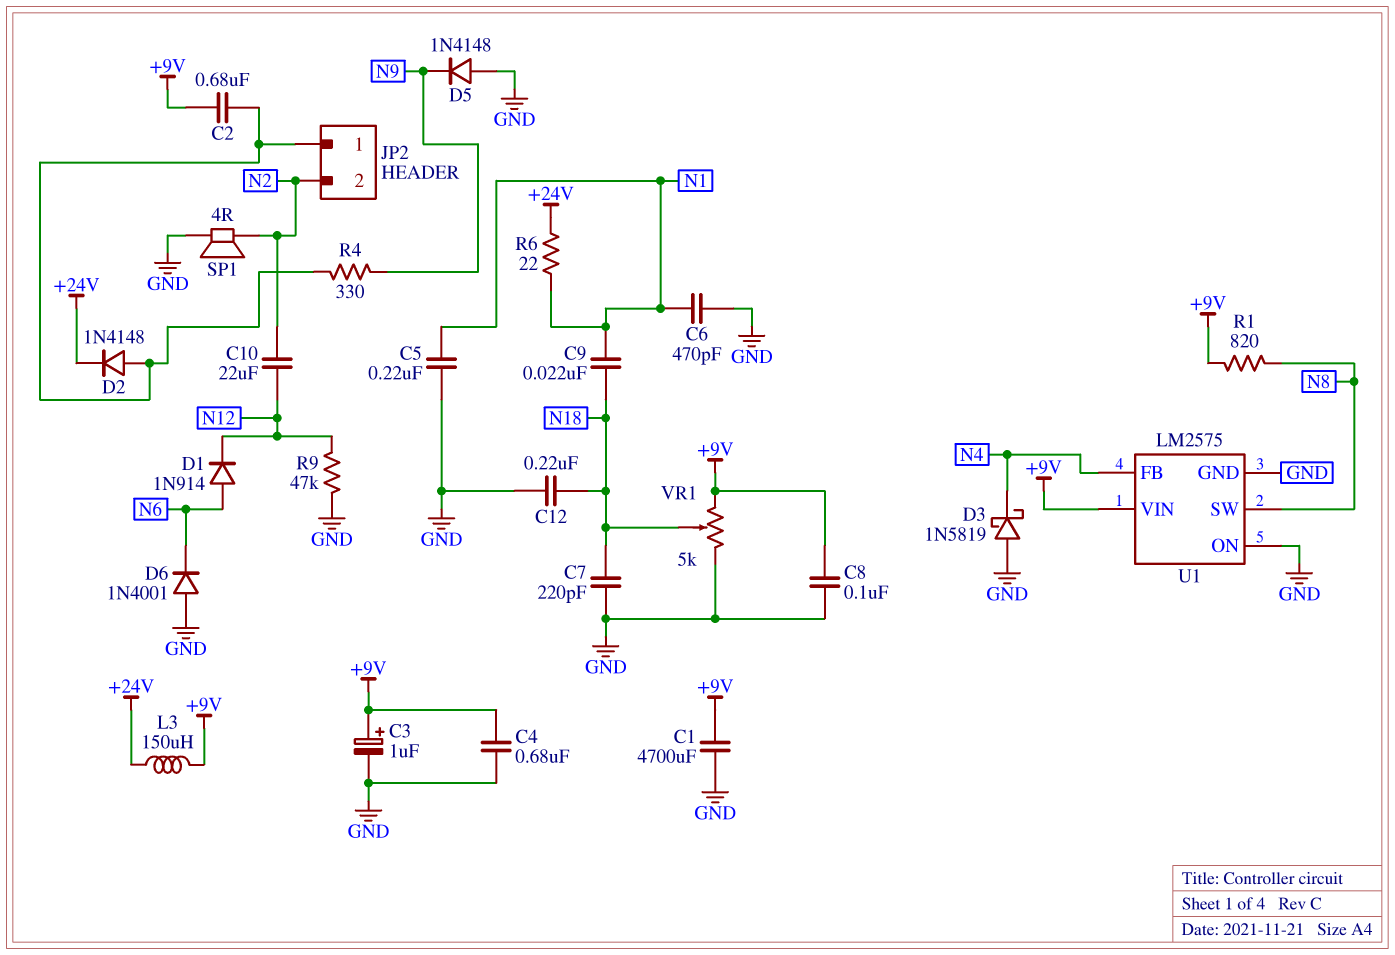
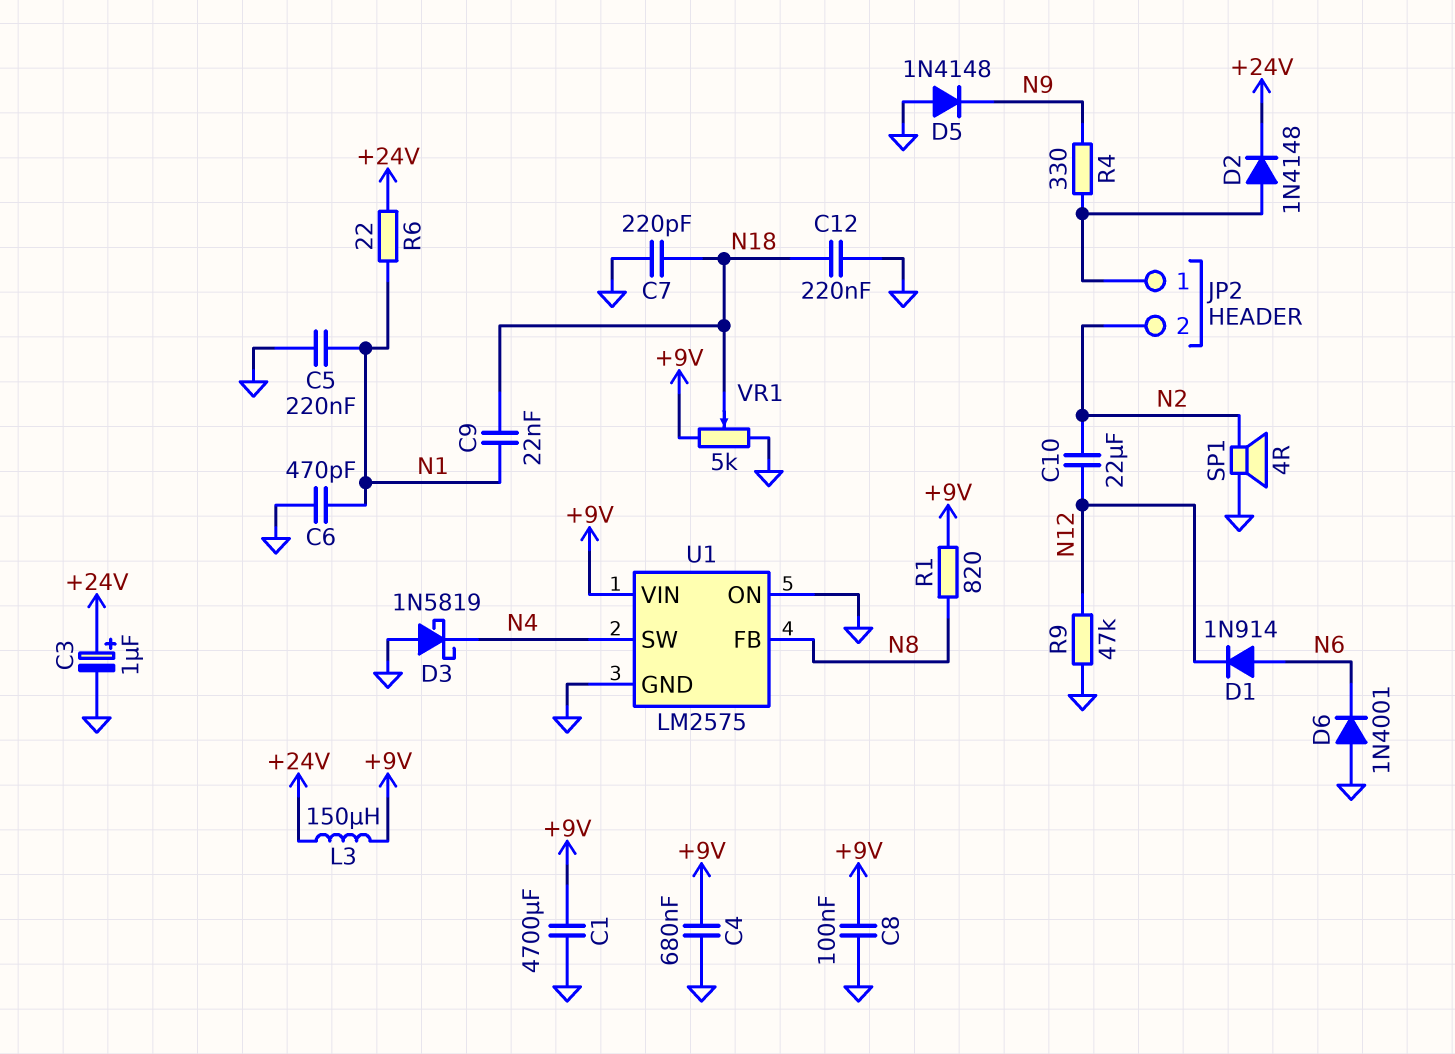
C2: 680nF (+9V, JP2/1) -> none
C3: 1uF (plus +9V, minus GND) -> 1uF (plus +24V, minus GND)
U1 pin FB: N4 -> N8
U1 pin SW: N8 -> N4

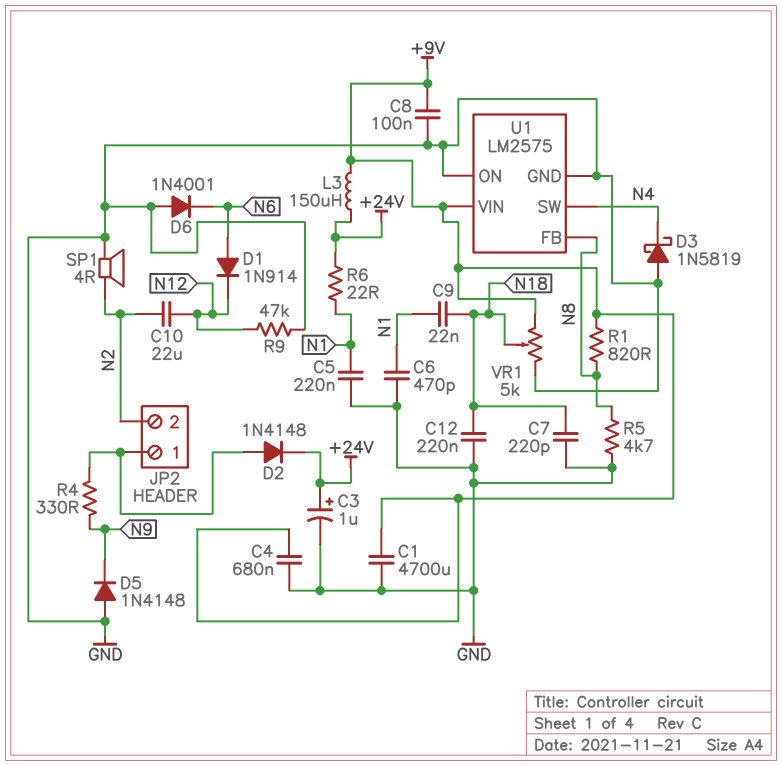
R5: none -> 4.7k (GND, N8)

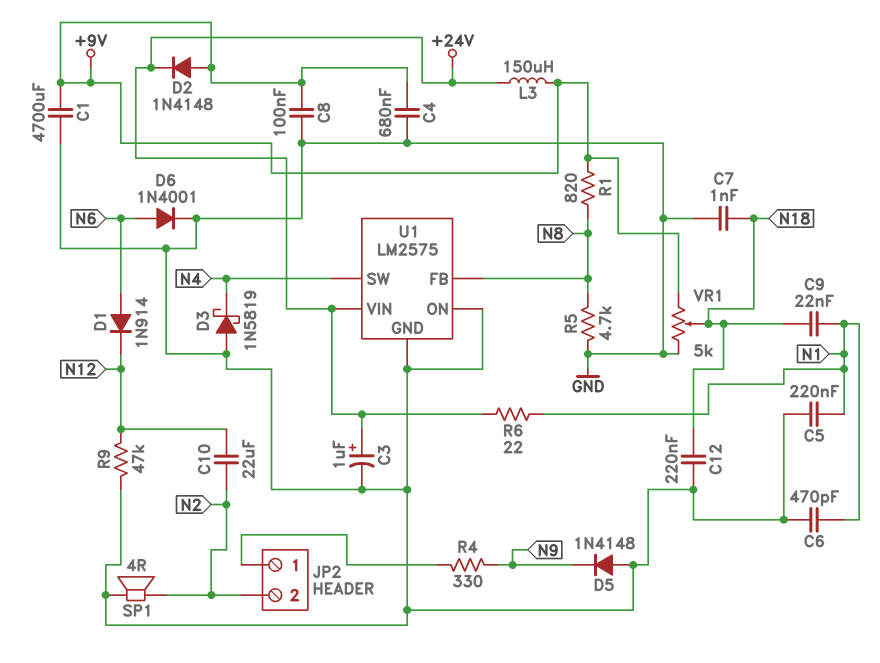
C7: 220pF (GND, N18) -> 1nF (GND, N18)
D2: diode 1N4148 (A JP2/1, K +24V) -> diode 1N4148 (A +9V, K +24V)
D6: diode 1N4001 (A GND, K N6) -> diode 1N4001 (A N6, K GND)
U1 pin VIN: +9V -> +24V

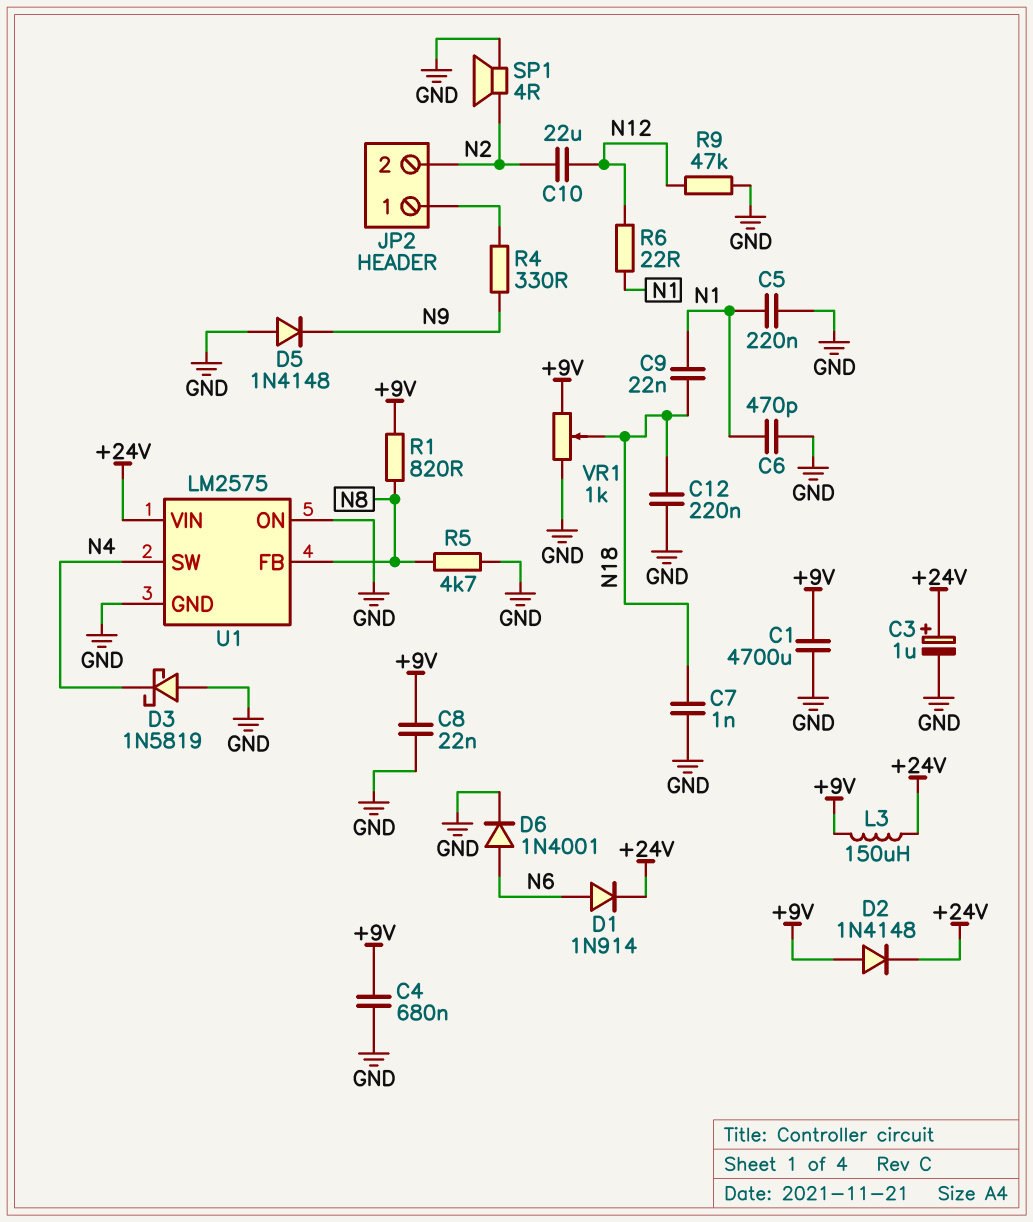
C8: 100nF (+9V, GND) -> 22nF (+9V, GND)
D1: diode 1N914 (A N6, K N12) -> diode 1N914 (A N6, K +24V)
R6: 22 (+24V, N1) -> 22 (N1, N12)
VR1: 5k (+9V, GND, wiper N18) -> 1k (+9V, GND, wiper N18)

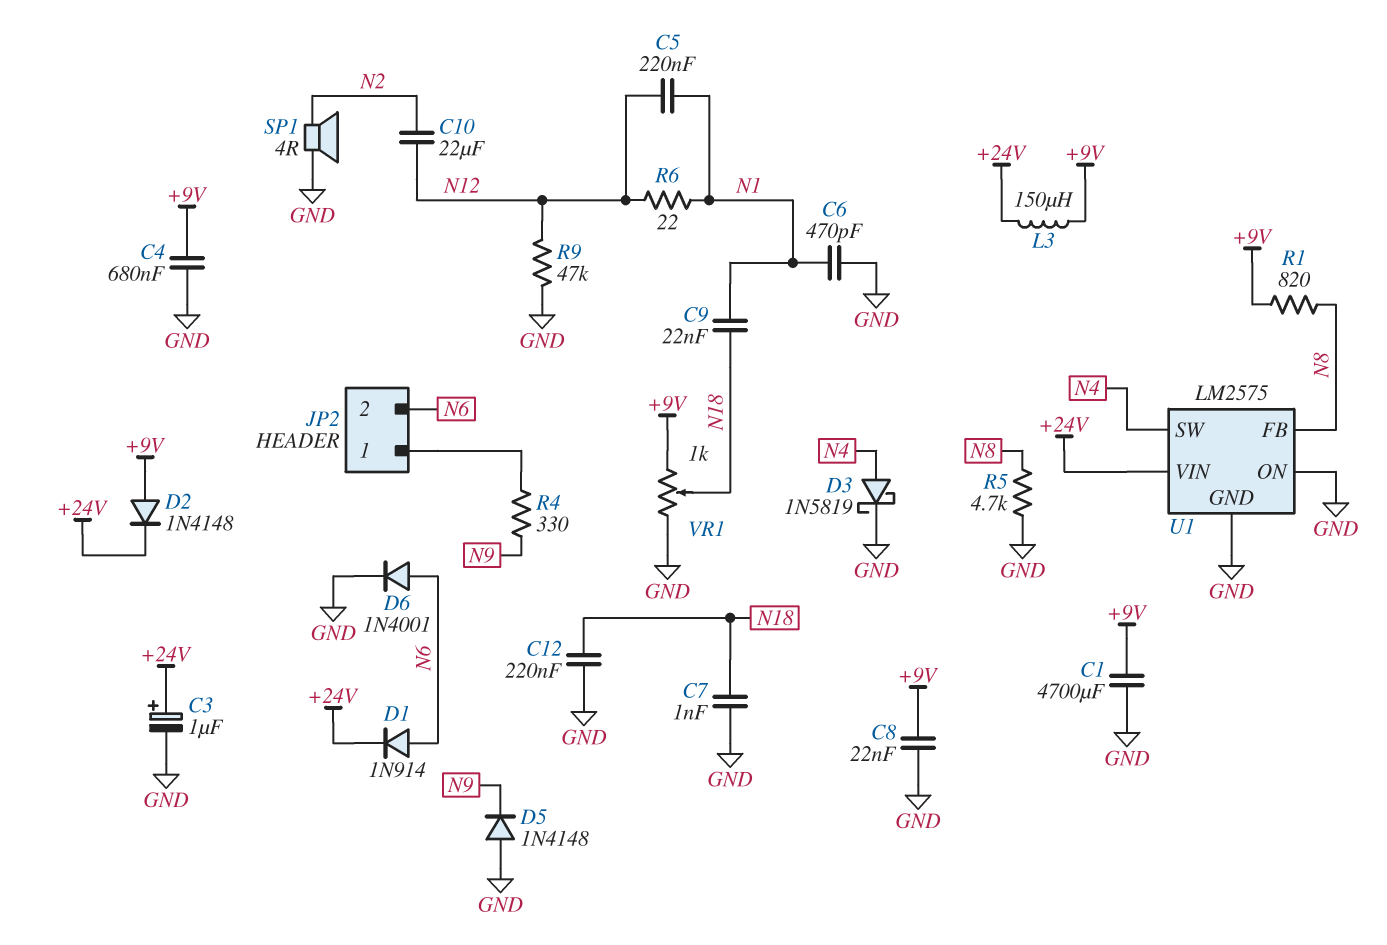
C5: 220nF (GND, N1) -> 220nF (N1, N12)
D3: schottky 1N5819 (A GND, K N4) -> schottky 1N5819 (A N4, K GND)
JP2 pin 2: N2 -> N6

